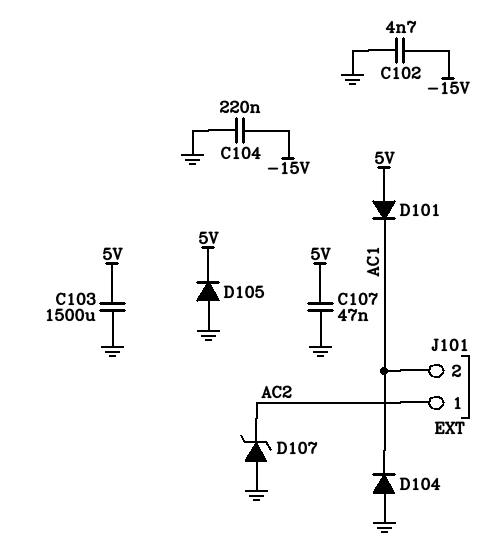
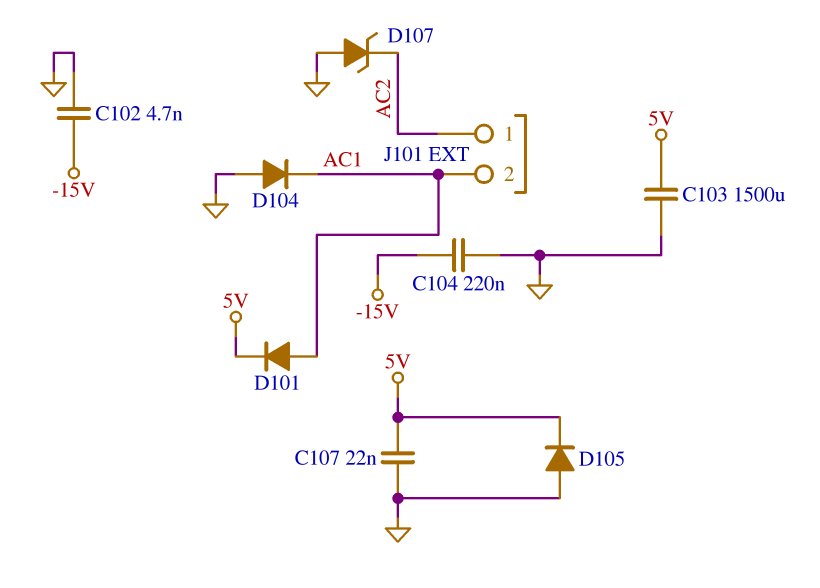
C107: 47nF (5V, GND) -> 22nF (5V, GND)
D101: diode (A 5V, K AC1) -> diode (A AC1, K 5V)

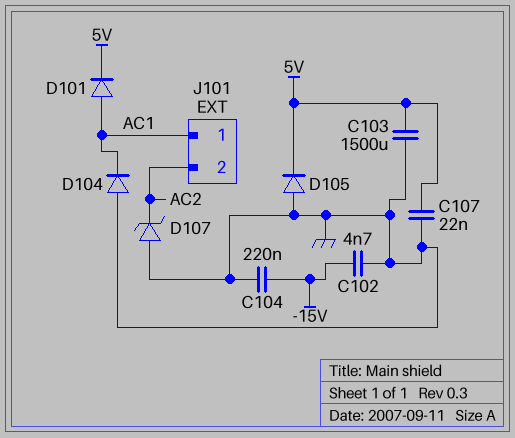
J101 pin 1: AC2 -> AC1
J101 pin 2: AC1 -> AC2

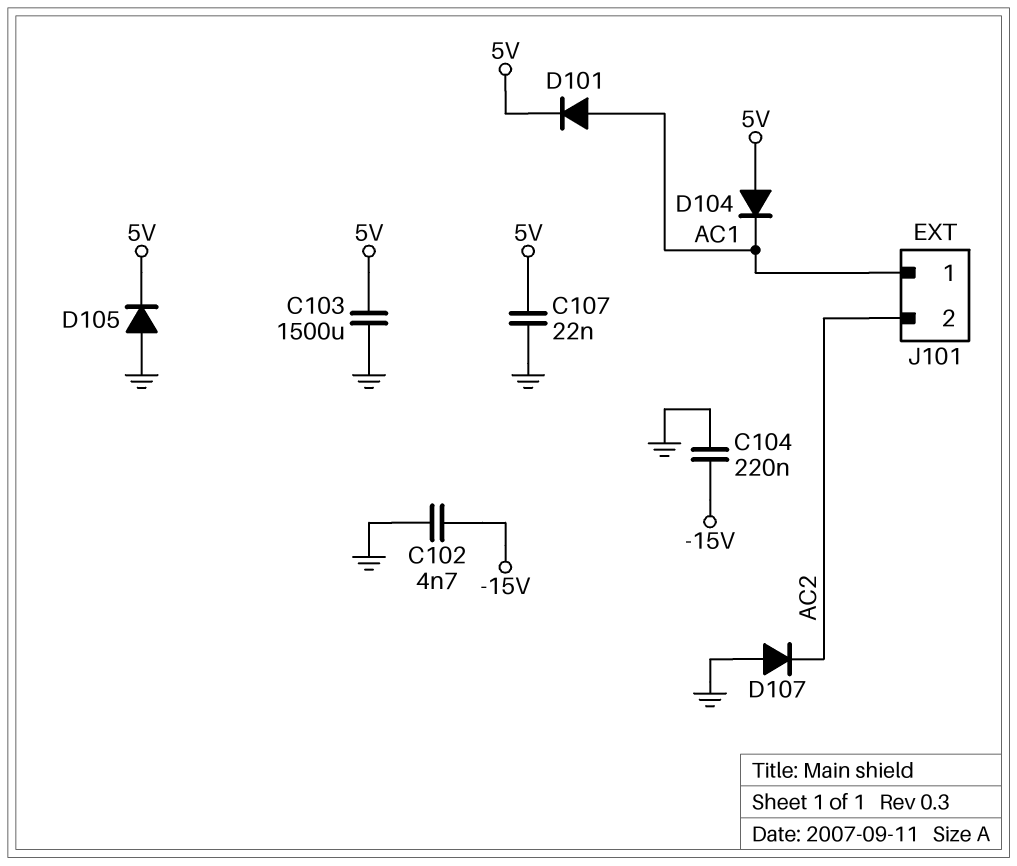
D104: diode (A GND, K AC1) -> diode (A 5V, K AC1)
D107: zener (A GND, K AC2) -> diode (A GND, K AC2)

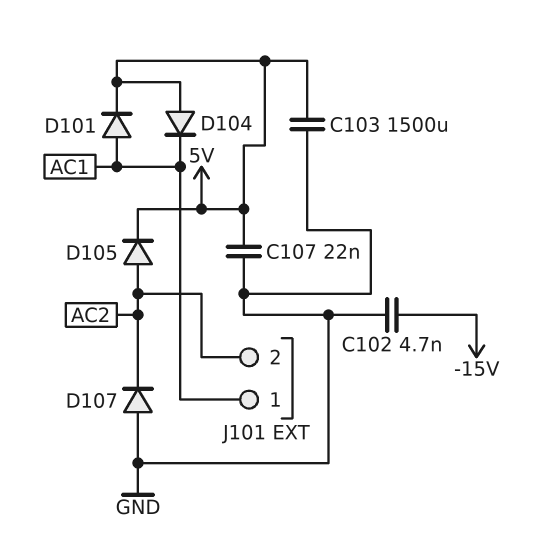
C104: 220nF (-15V, GND) -> none
D105: diode (A GND, K 5V) -> diode (A AC2, K 5V)

